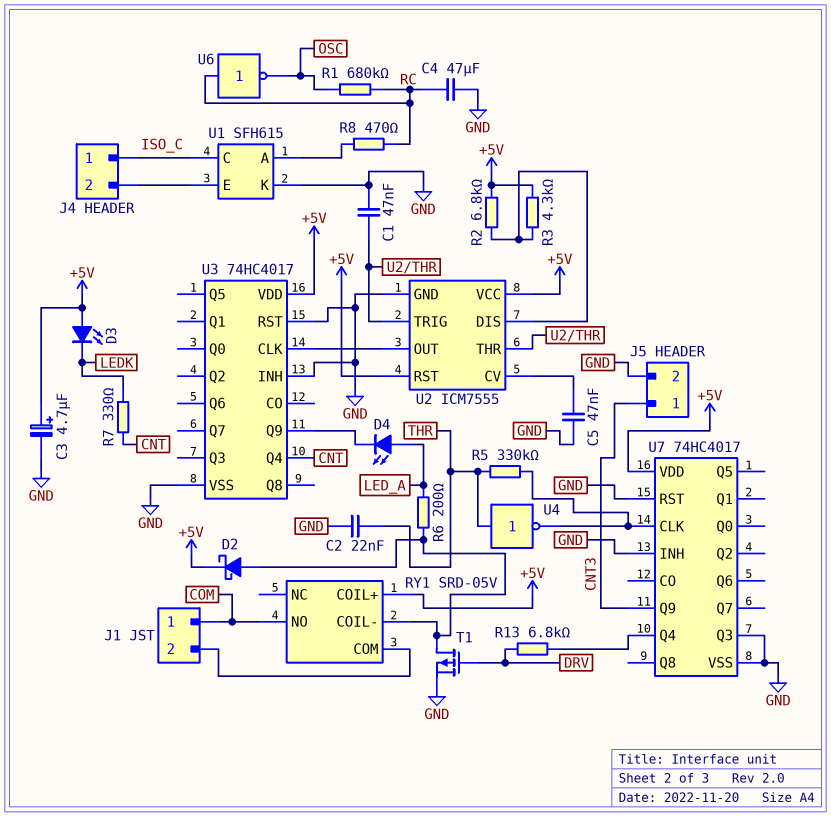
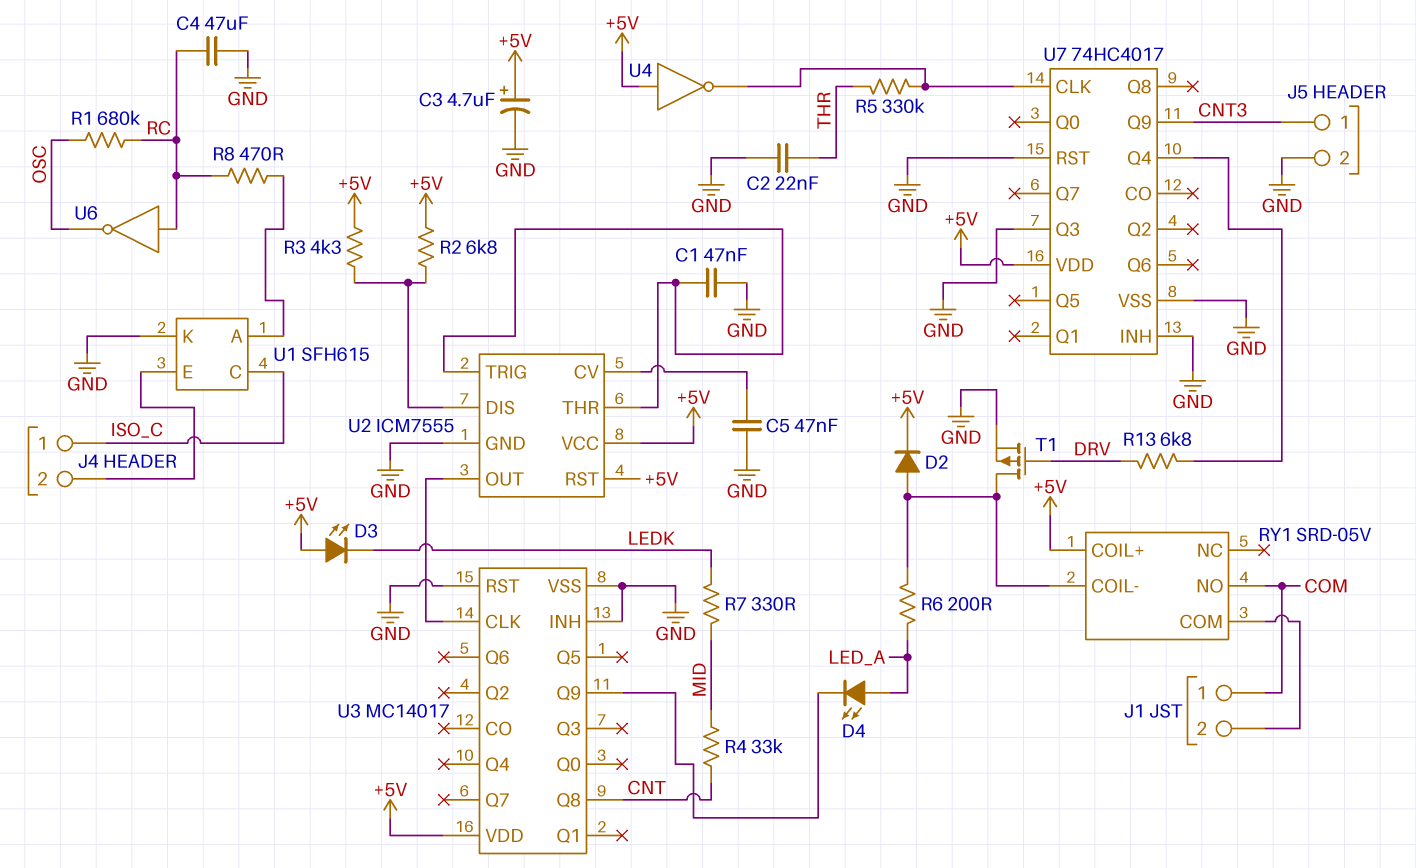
D2: schottky (A RY1/COIL-, K +5V) -> diode (A RY1/COIL-, K +5V)
R4: none -> 33k (CNT, MID)
R7: 330 (CNT, LEDK) -> 330 (LEDK, MID)
U3: 74HC4017 -> MC14017
U3 pin Q4: CNT -> none
U3 pin Q8: none -> CNT
U4: NOT (in THR, out U7/CLK) -> NOT (in +5V, out U7/CLK)

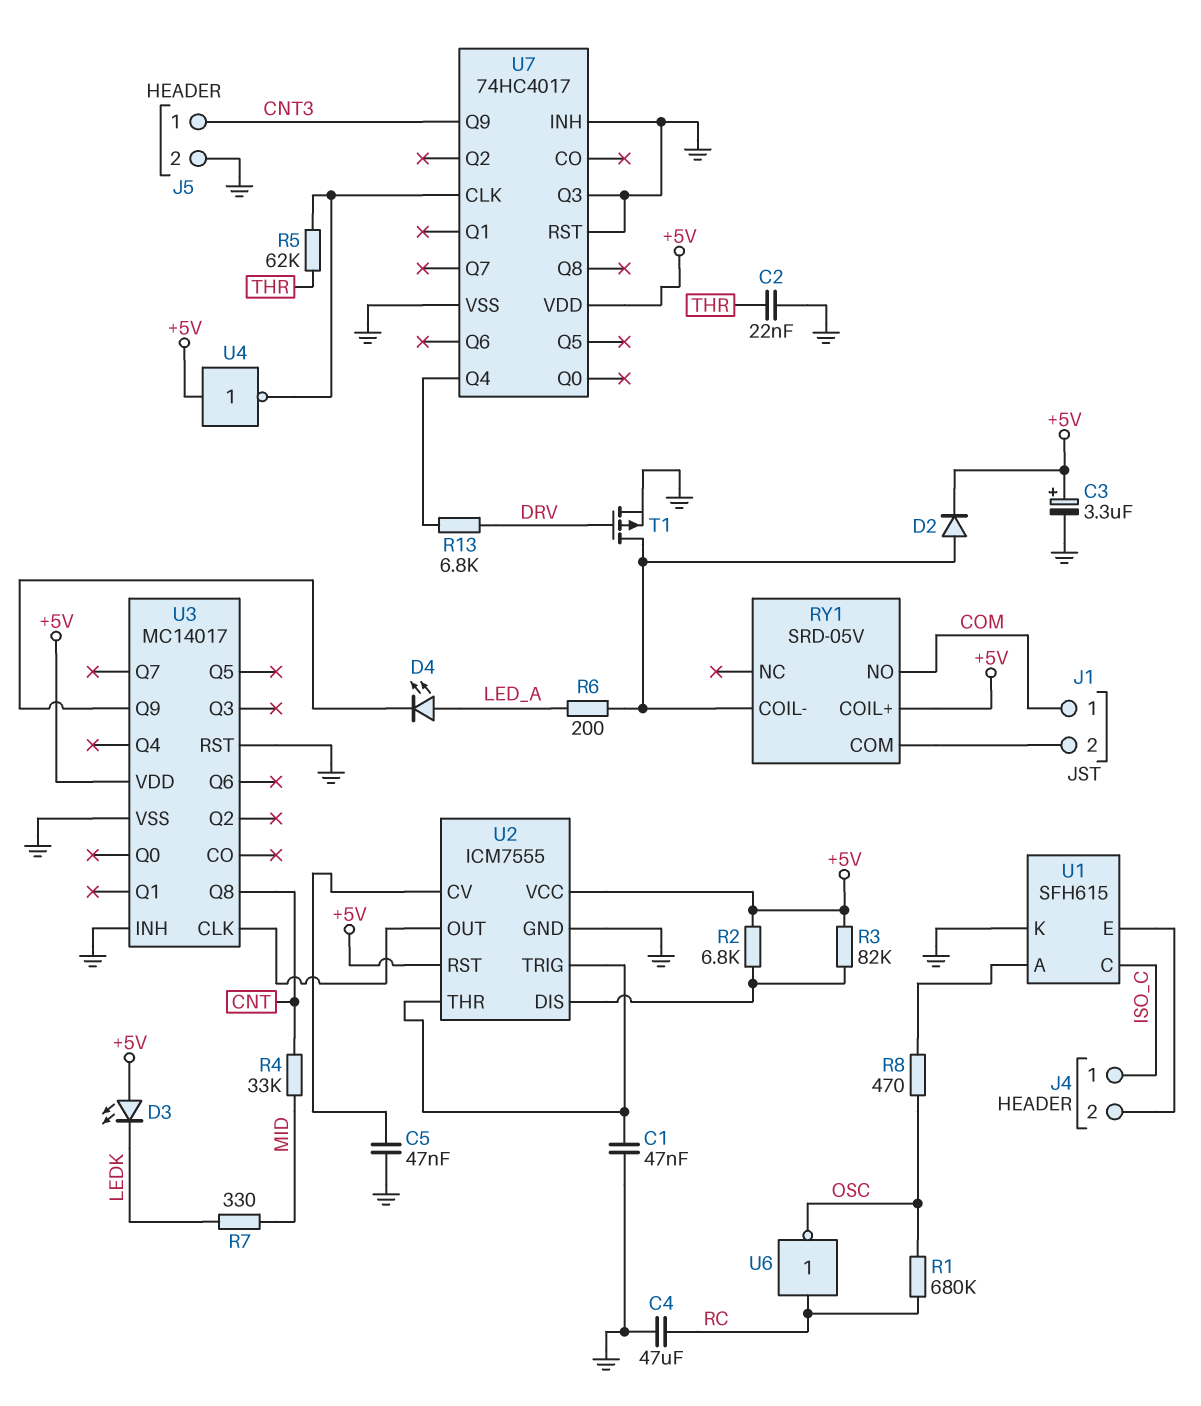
C3: 4.7uF (plus +5V, minus GND) -> 3.3uF (plus +5V, minus GND)
R3: 4.3k (+5V, U2/DIS) -> 82k (+5V, U2/DIS)
R5: 330k (THR, U7/CLK) -> 62k (THR, U7/CLK)
R8: 470 (RC, U1/A) -> 470 (OSC, U1/A)

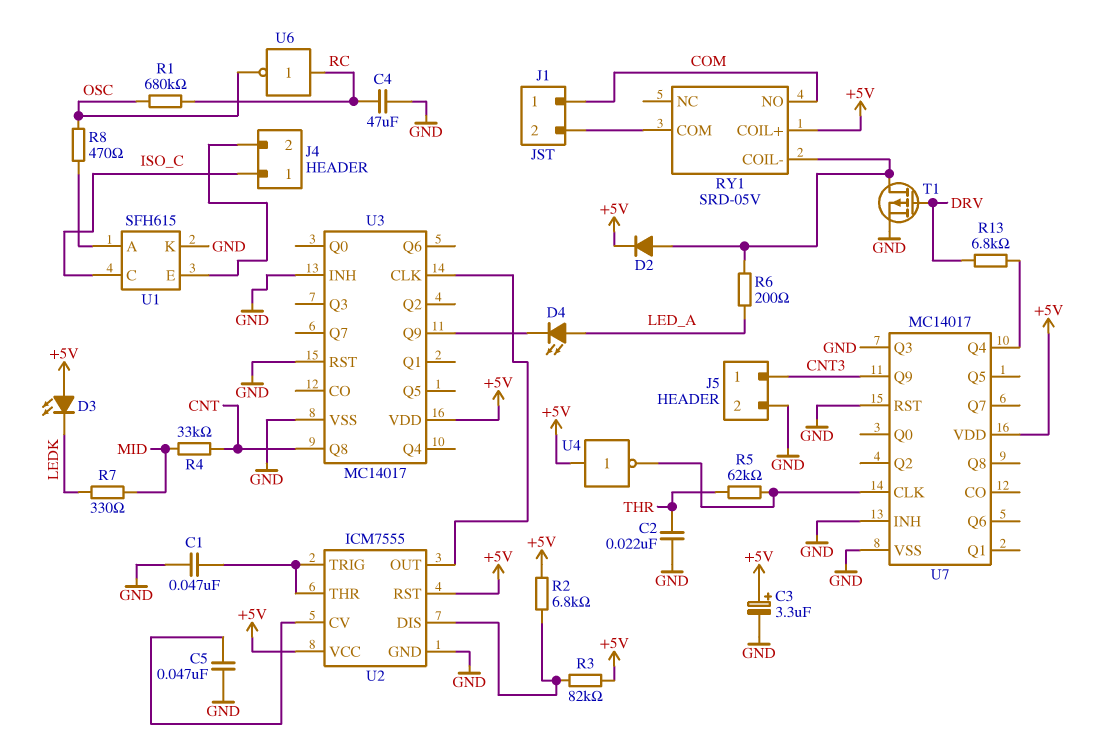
U7: 74HC4017 -> MC14017

